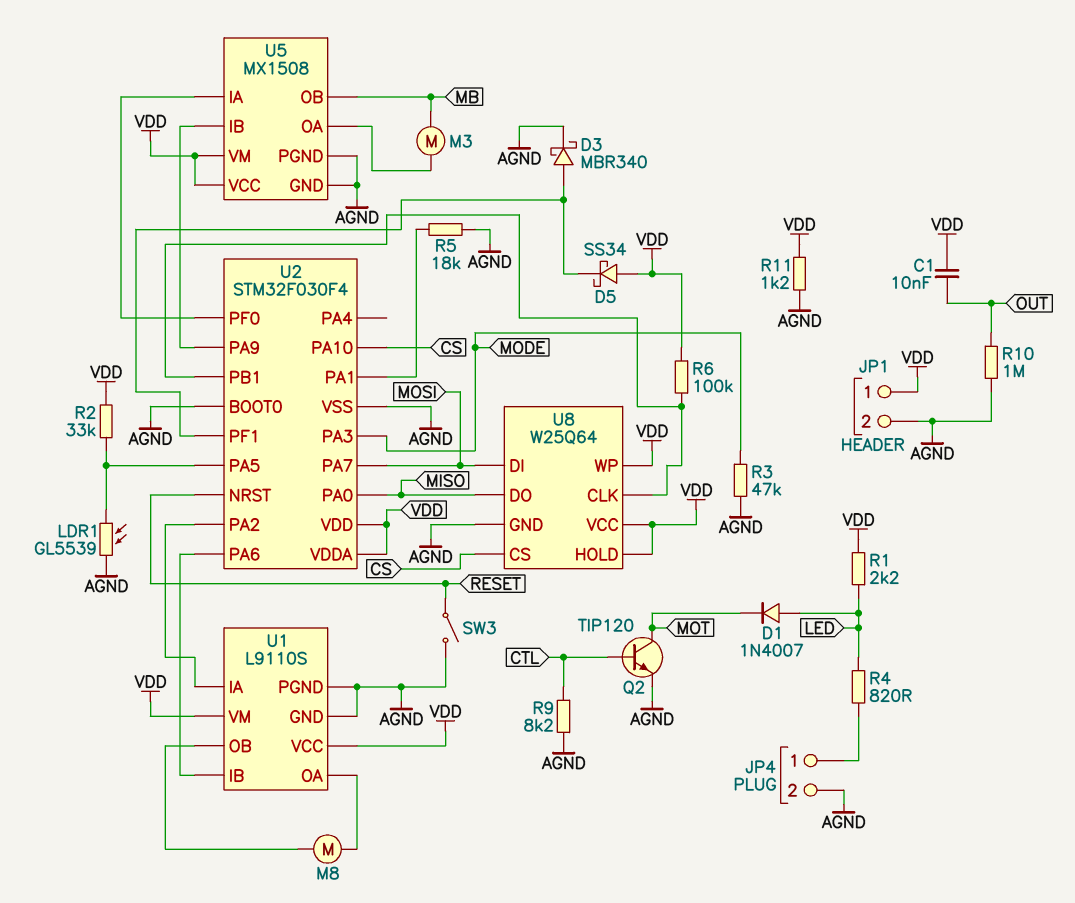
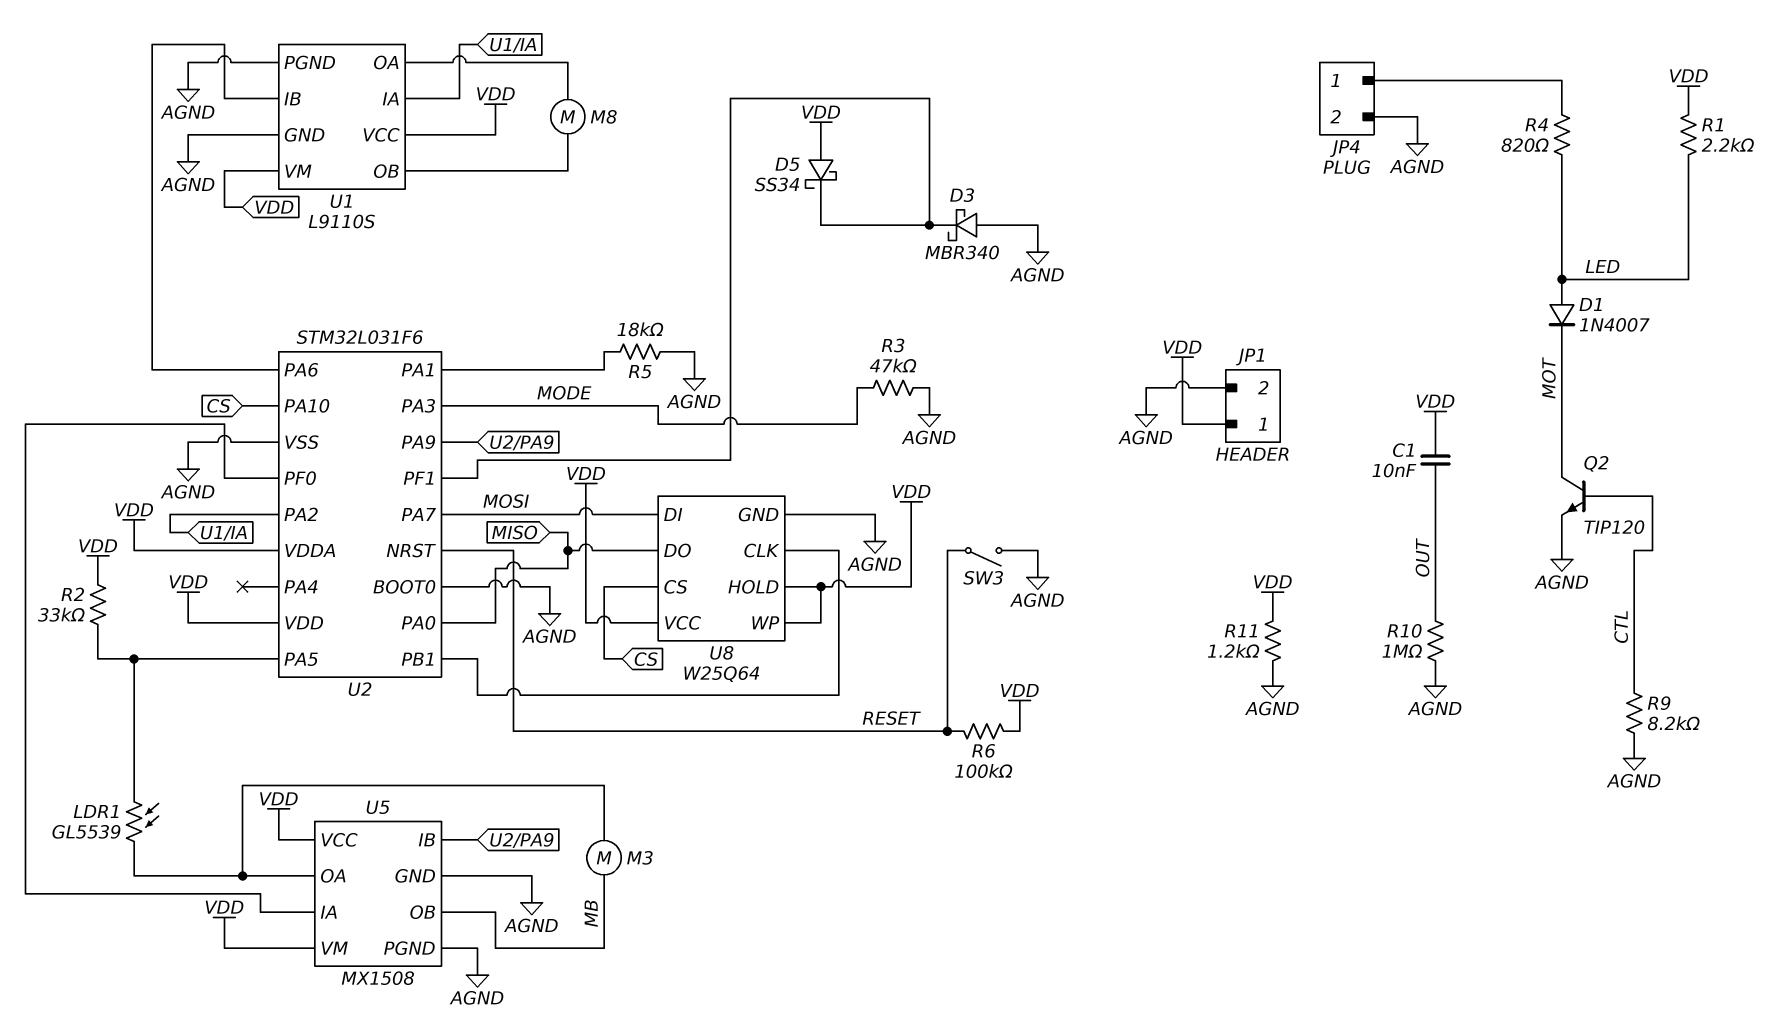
D3: schottky MBR340 (A U2/PF1, K AGND) -> schottky MBR340 (A AGND, K U2/PF1)
LDR1: GL5539 (AGND, U2/PA5) -> GL5539 (U2/PA5, U5/OA)
R6: 100k (U2/PB1, VDD) -> 100k (RESET, VDD)
U2: STM32F030F4 -> STM32L031F6

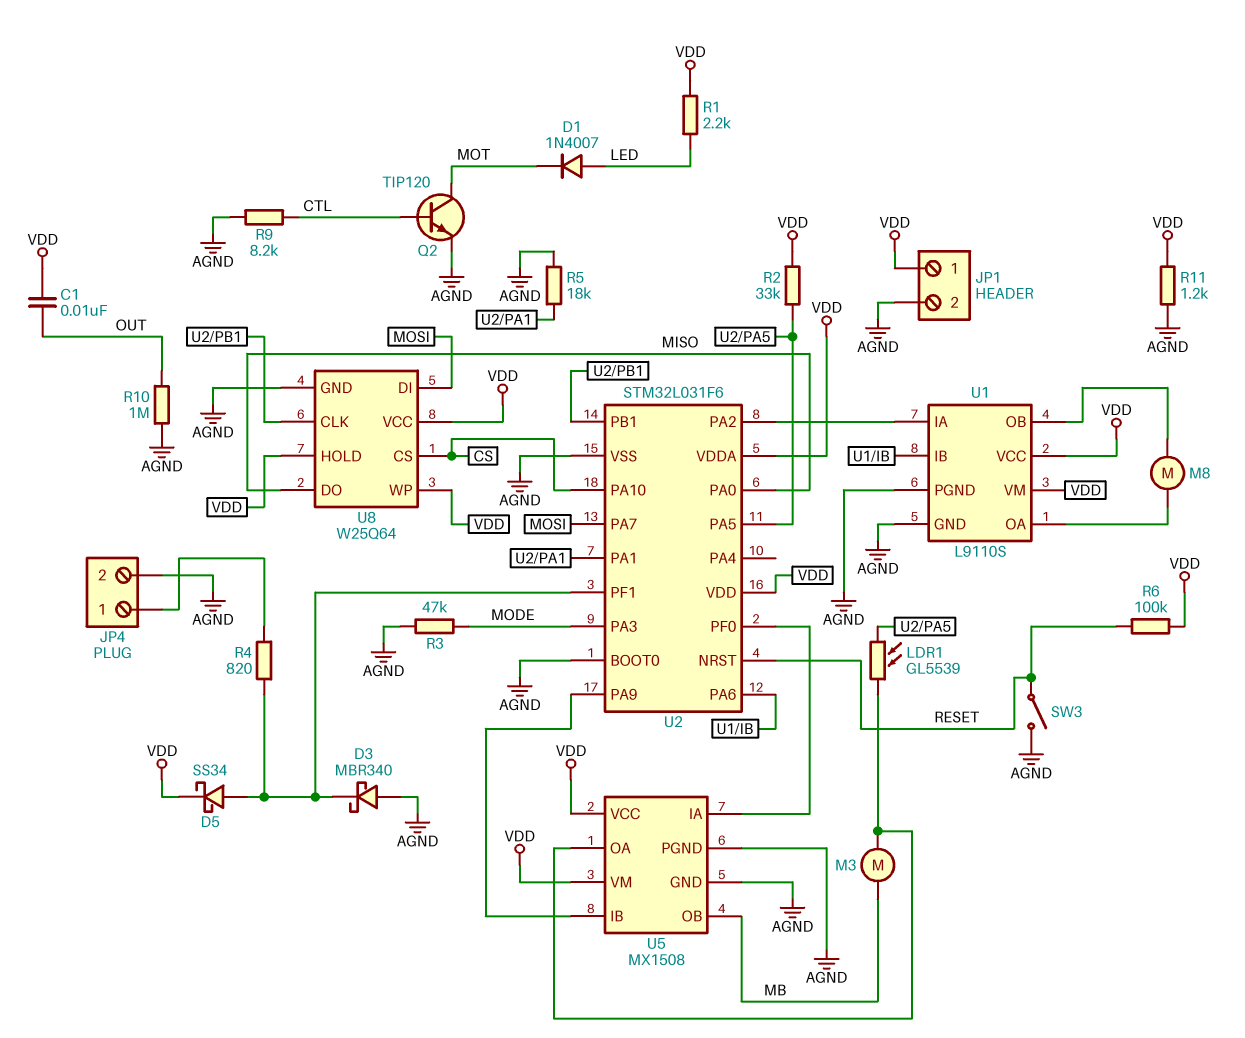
D5: schottky SS34 (A VDD, K U2/PF1) -> schottky SS34 (A U2/PF1, K VDD)
R4: 820 (JP4/1, LED) -> 820 (JP4/1, U2/PF1)

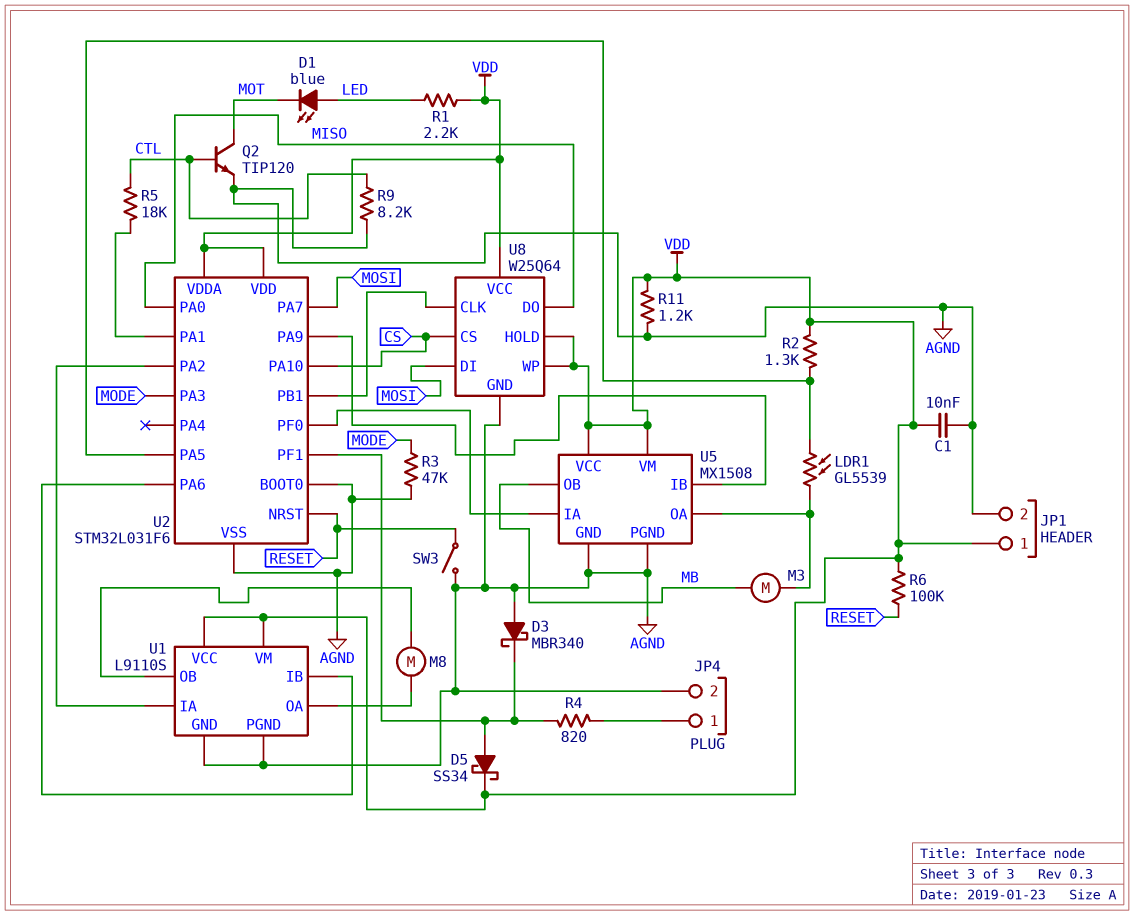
C1: 10nF (OUT, VDD) -> 10nF (AGND, VDD)
D1: diode 1N4007 (A LED, K MOT) -> LED blue (A LED, K MOT)
R2: 33k (U2/PA5, VDD) -> 1.3k (U2/PA5, VDD)
R5: 18k (AGND, U2/PA1) -> 18k (CTL, U2/PA1)
R10: 1M (AGND, OUT) -> none

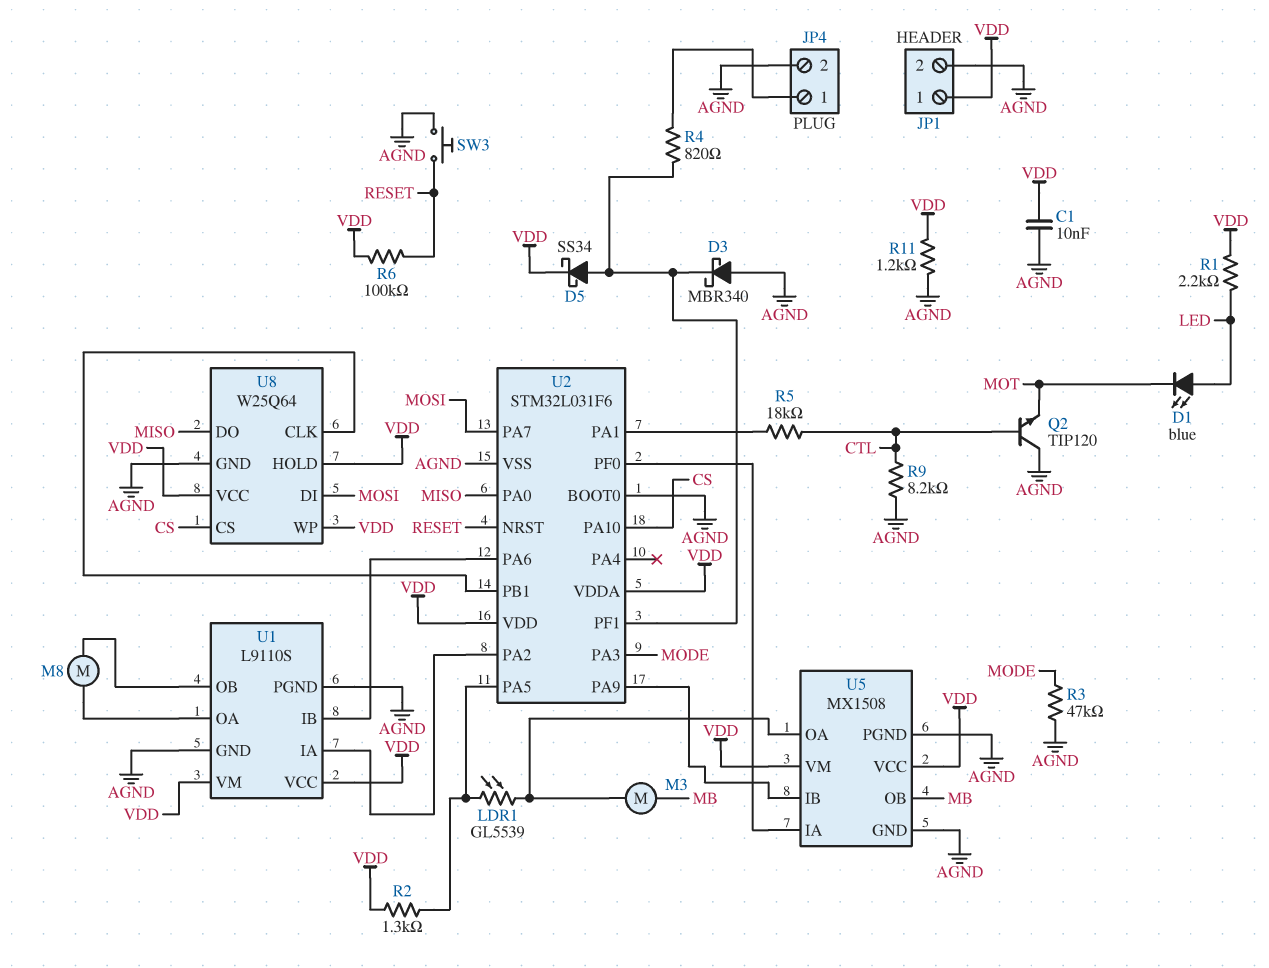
Q2: NPN TIP120 (B CTL, C MOT, E AGND) -> NPN TIP120 (B CTL, C AGND, E MOT)
SW3: switch (AGND, RESET) -> button (AGND, RESET)

